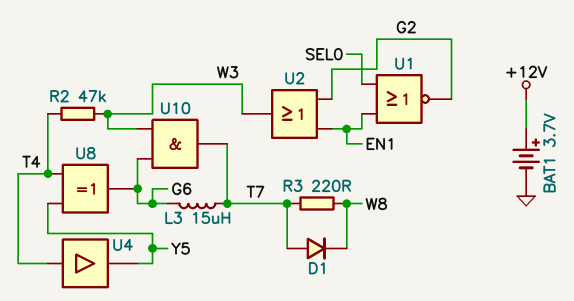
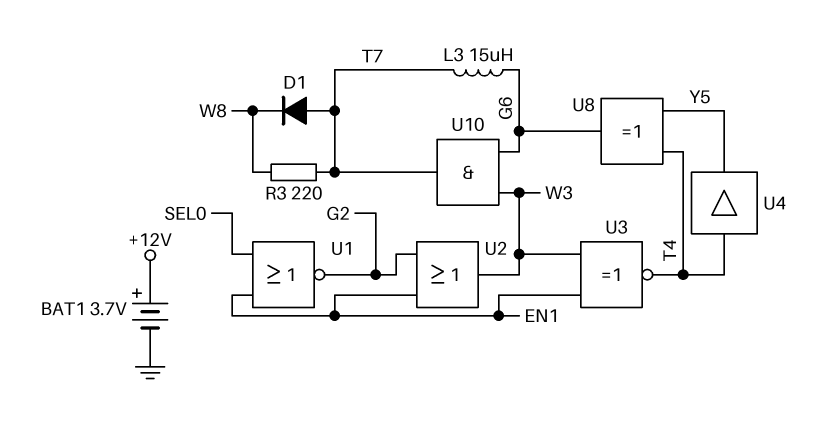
R2: 47k (T4, W3) -> none
U3: none -> XNOR (in EN1, in W3, out T4)

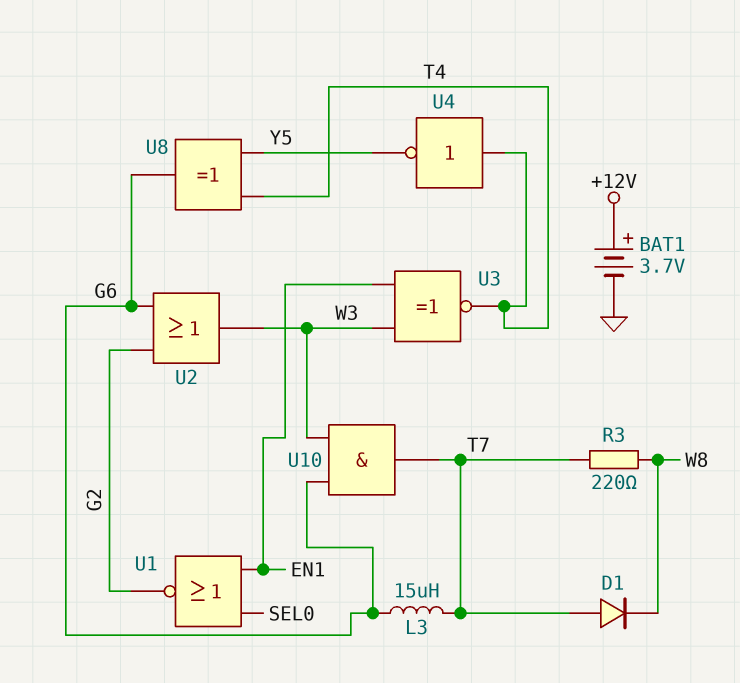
U2: OR (in EN1, in G2, out W3) -> OR (in G2, in G6, out W3)
U4: buffer (in T4, out Y5) -> NOT (in T4, out Y5)

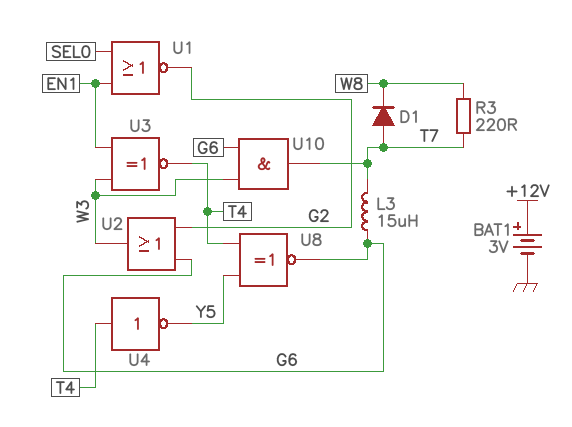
BAT1: 3.7V (plus +12V, minus GND) -> 3V (plus +12V, minus GND)
U8: XOR (in T4, in Y5, out G6) -> XNOR (in T4, in Y5, out G6)

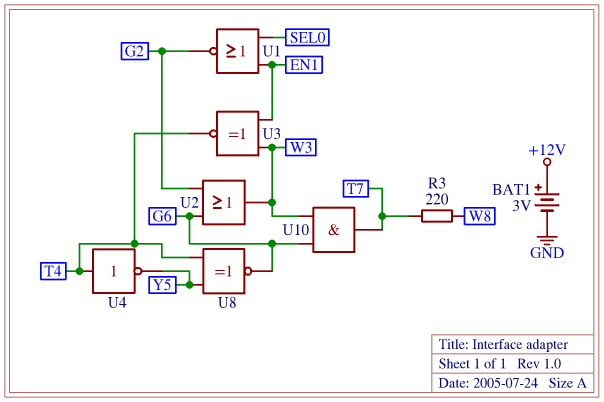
D1: diode (A T7, K W8) -> none
L3: 15uH (G6, T7) -> none

